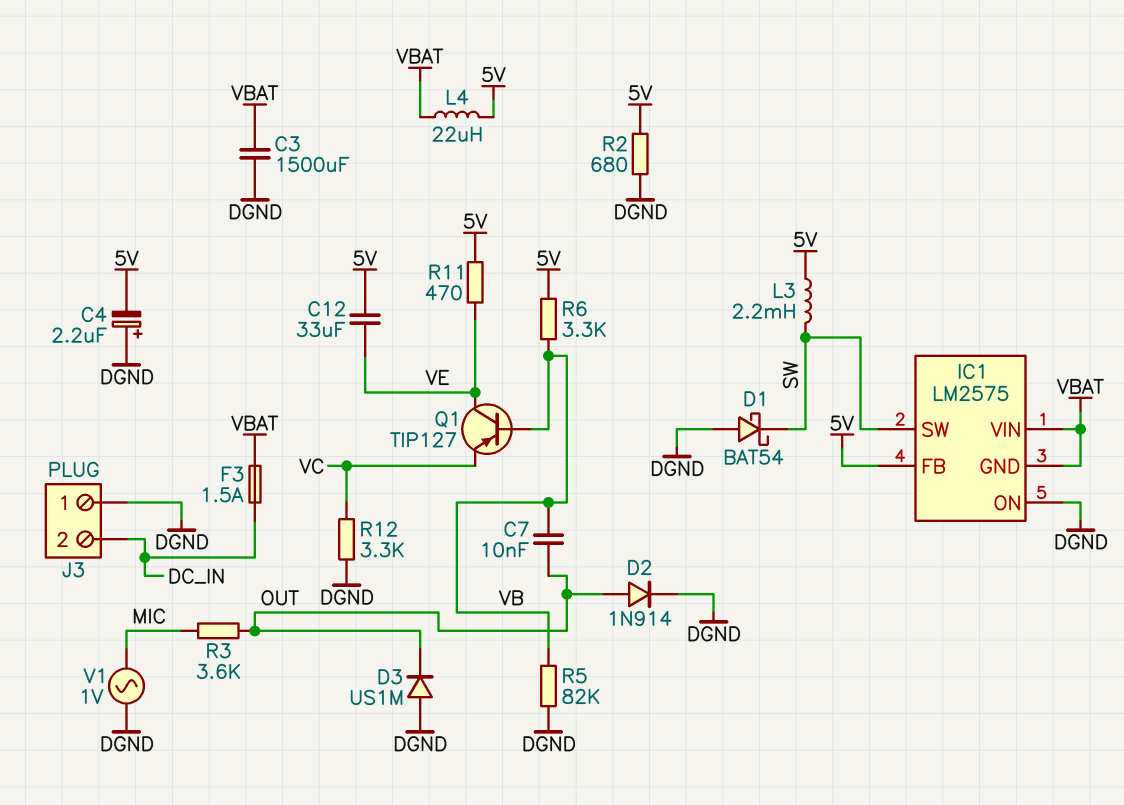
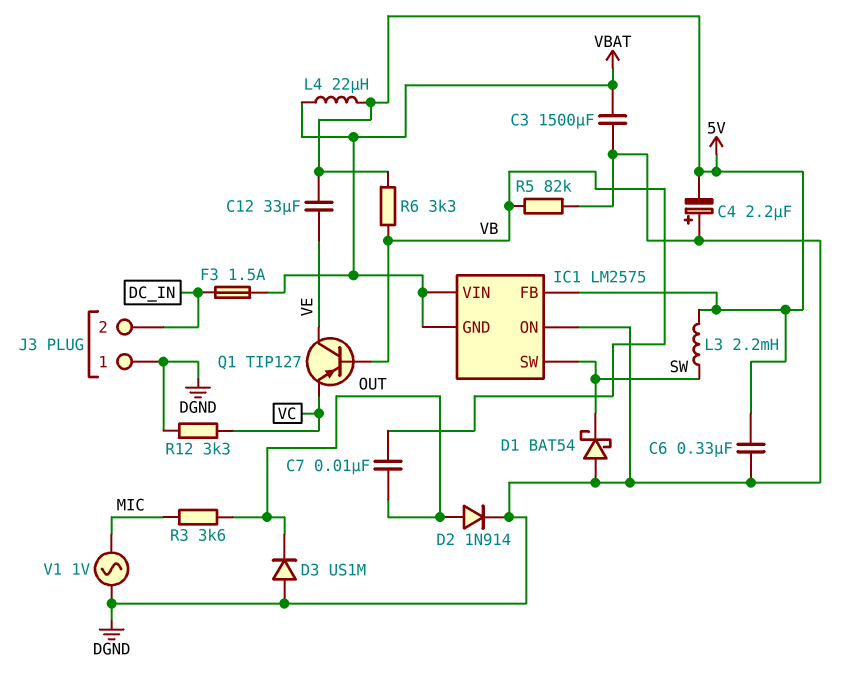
C6: none -> 330nF (5V, DGND)
R2: 680 (5V, DGND) -> none
R11: 470 (5V, VE) -> none

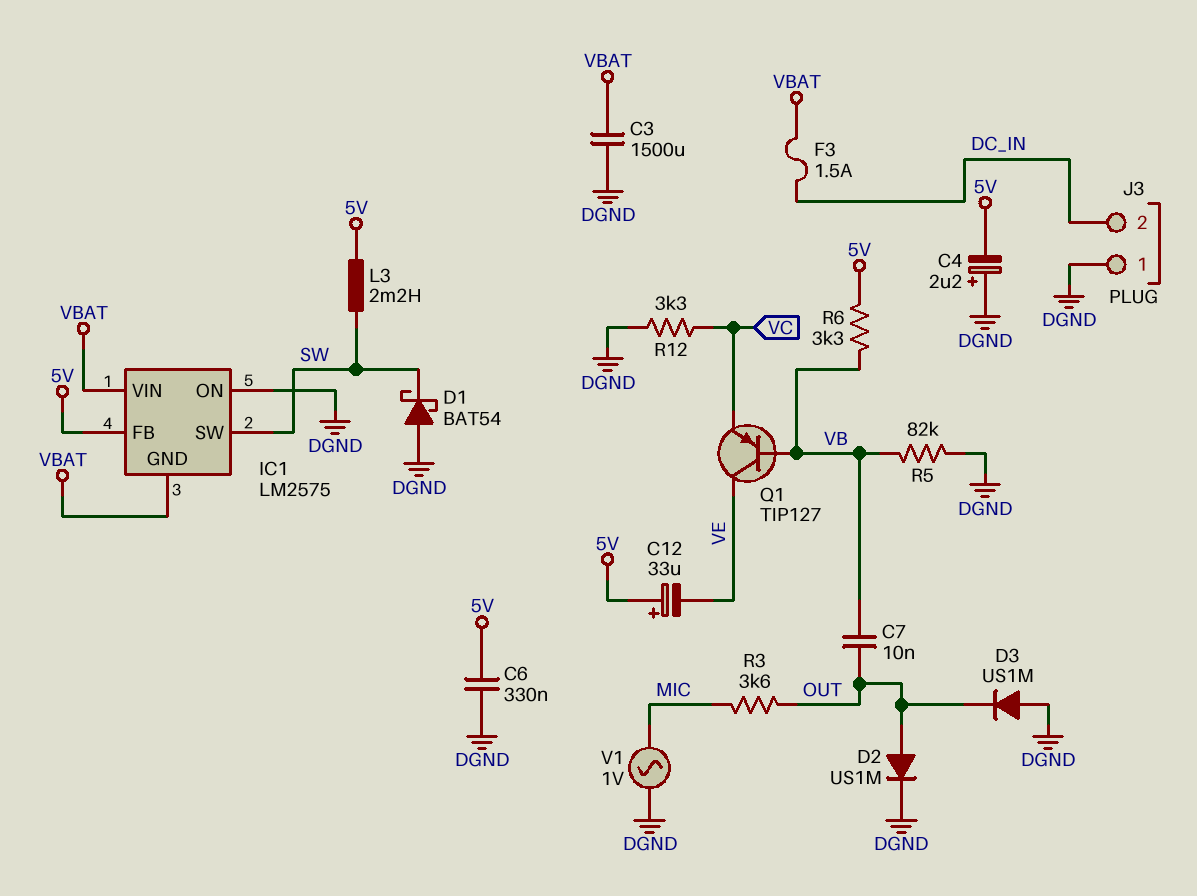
C12: 33uF (5V, VE) -> 33uF (plus 5V, minus VE)
D2: diode 1N914 (A OUT, K DGND) -> diode US1M (A OUT, K DGND)
L4: 22uH (5V, VBAT) -> none

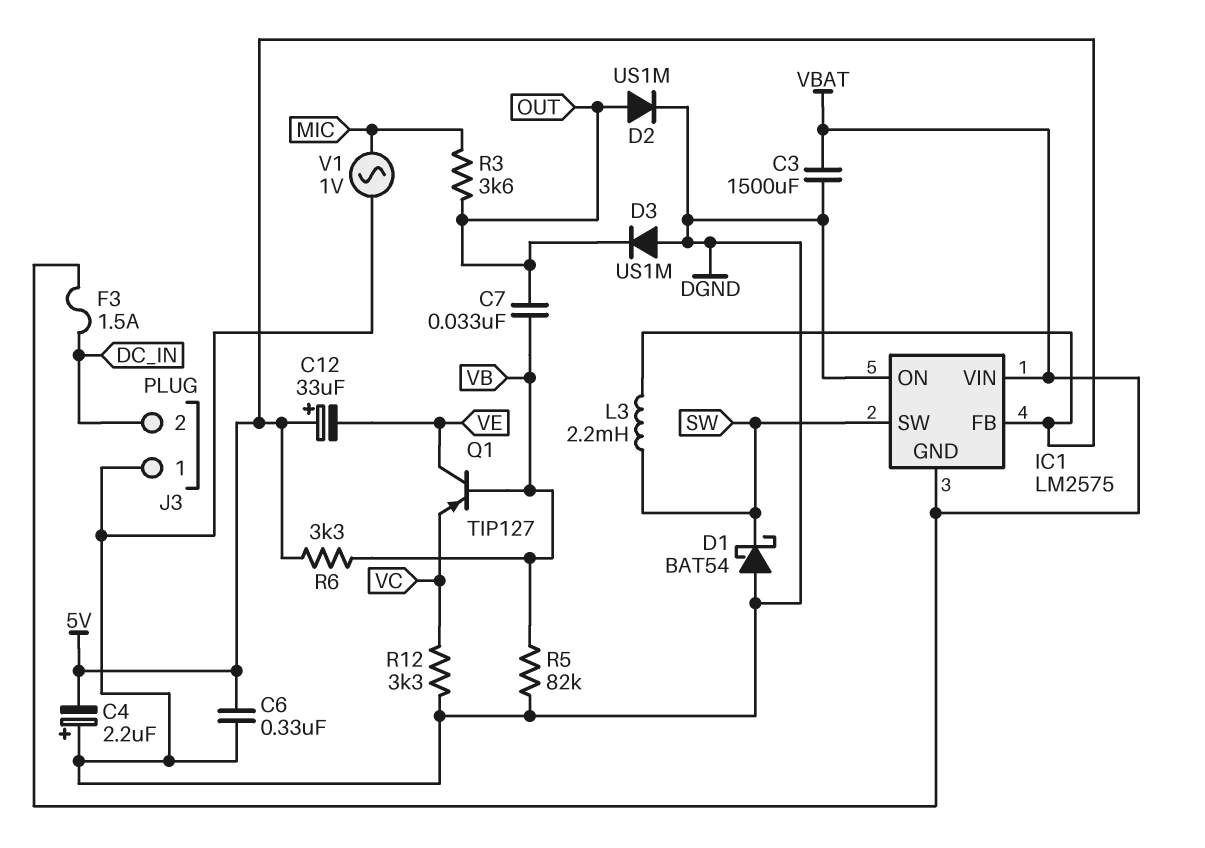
C7: 10nF (OUT, VB) -> 33nF (OUT, VB)

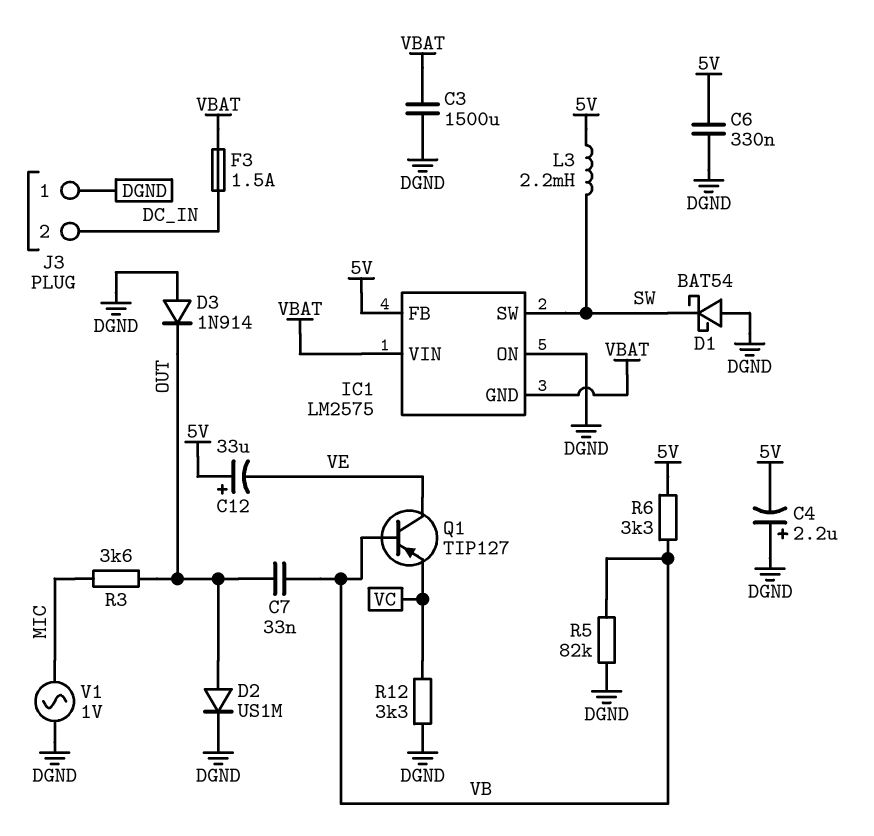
D3: diode US1M (A DGND, K OUT) -> diode 1N914 (A DGND, K OUT)

